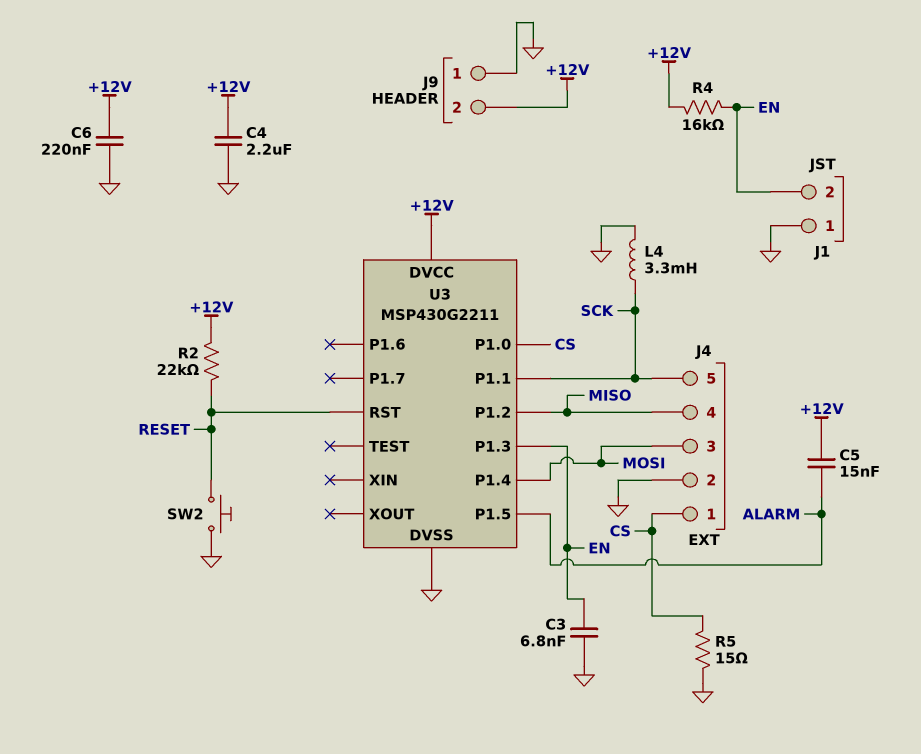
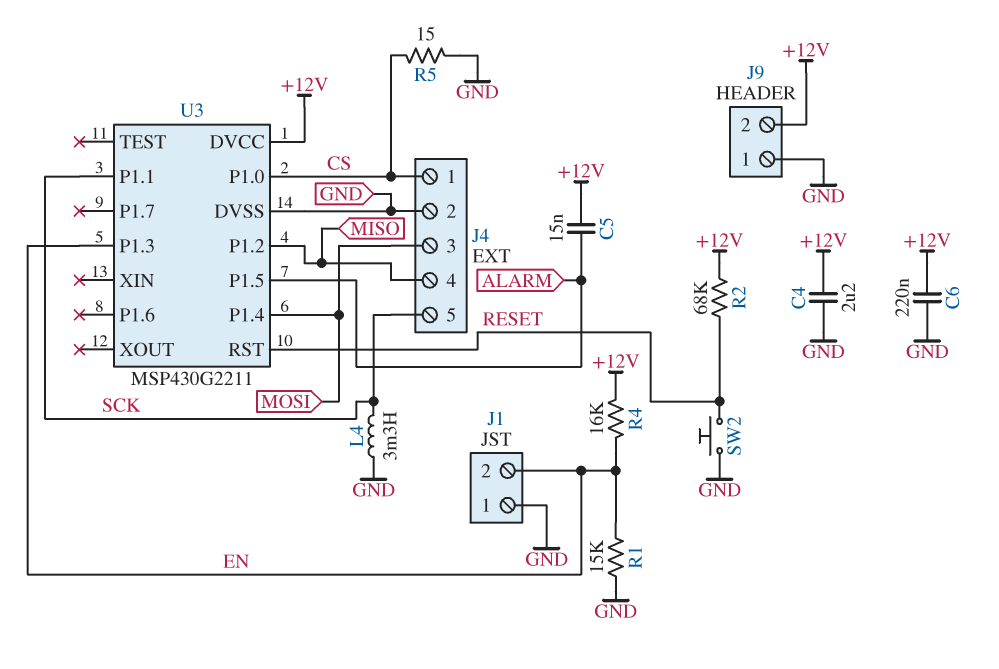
C3: 6.8nF (EN, GND) -> none
R1: none -> 15k (EN, GND)
R2: 22k (+12V, RESET) -> 68k (+12V, RESET)

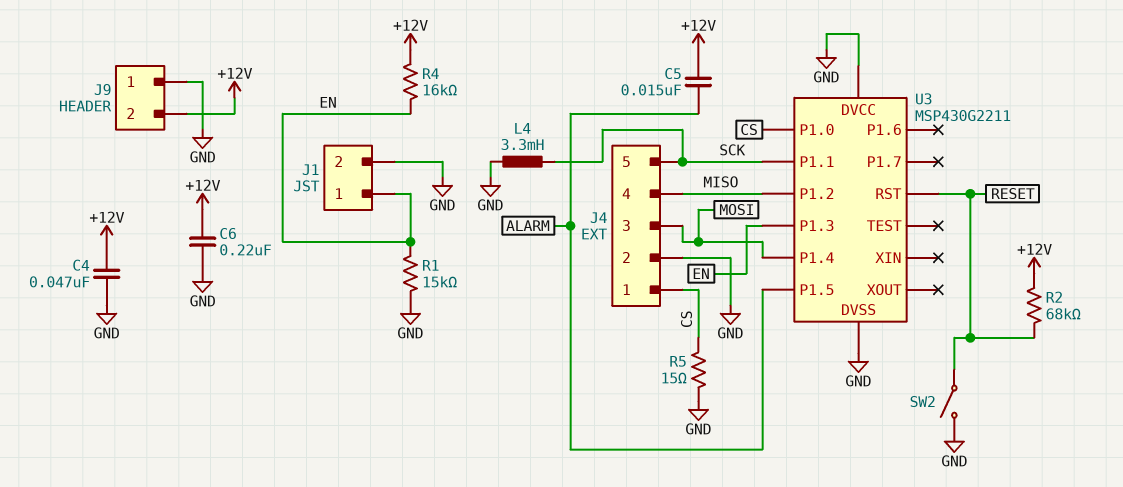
C4: 2.2uF (+12V, GND) -> 47nF (+12V, GND)
J1 pin 1: GND -> EN
J1 pin 2: EN -> GND
SW2: button (GND, RESET) -> switch (GND, RESET)
U3 pin DVCC: +12V -> GND

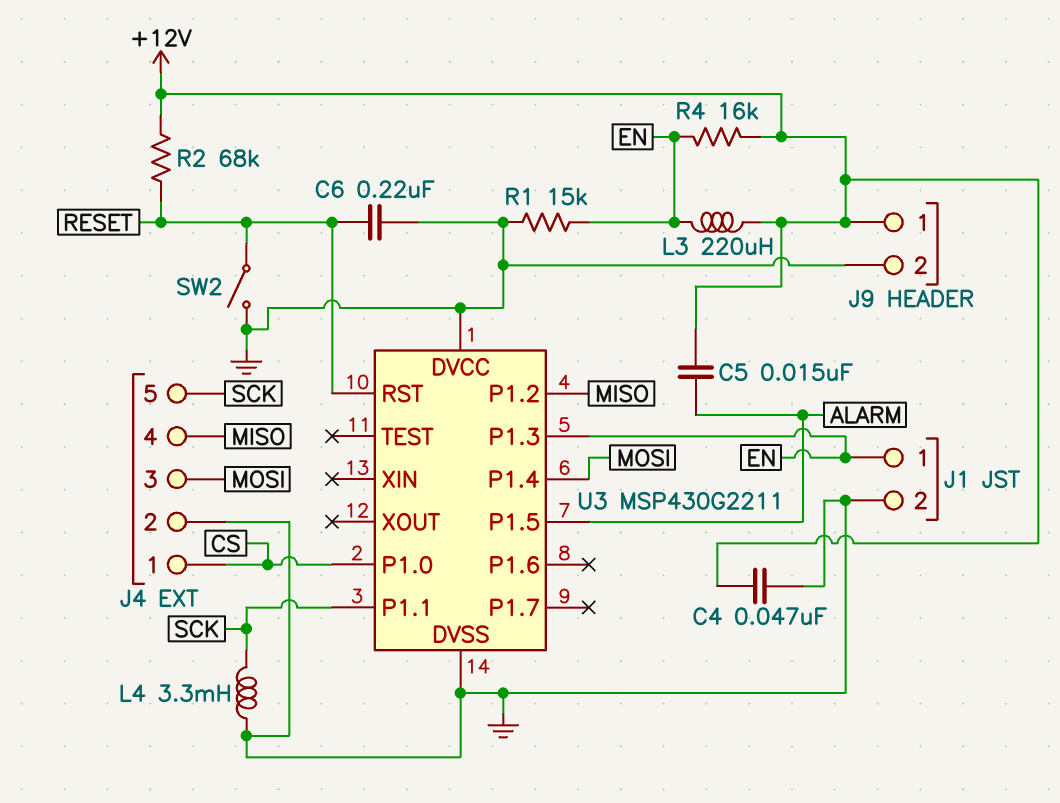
C6: 220nF (+12V, GND) -> 220nF (GND, RESET)
J9 pin 1: GND -> +12V
J9 pin 2: +12V -> GND
L3: none -> 220uH (+12V, EN)
R5: 15 (CS, GND) -> none

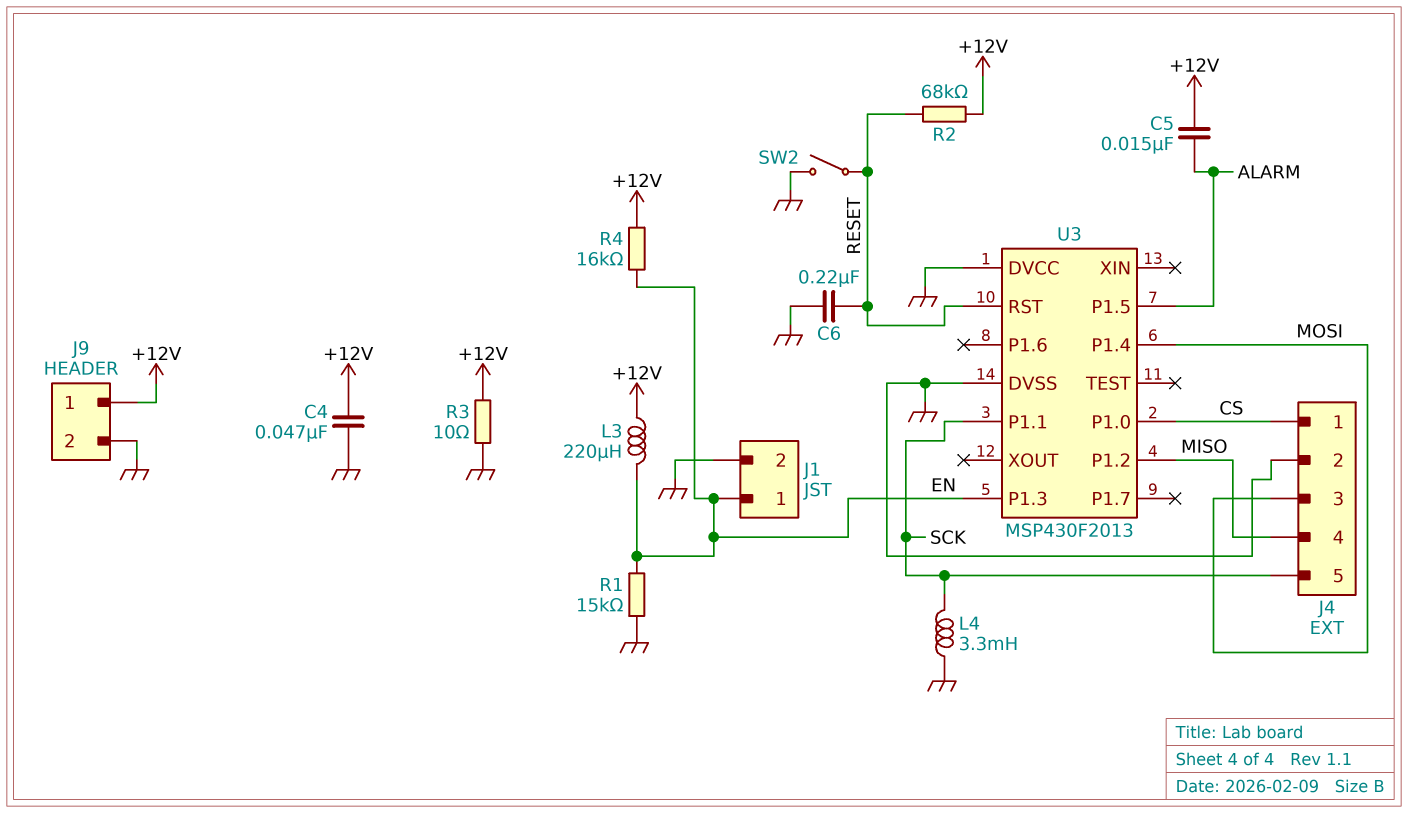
R3: none -> 10 (+12V, GND)
U3: MSP430G2211 -> MSP430F2013

